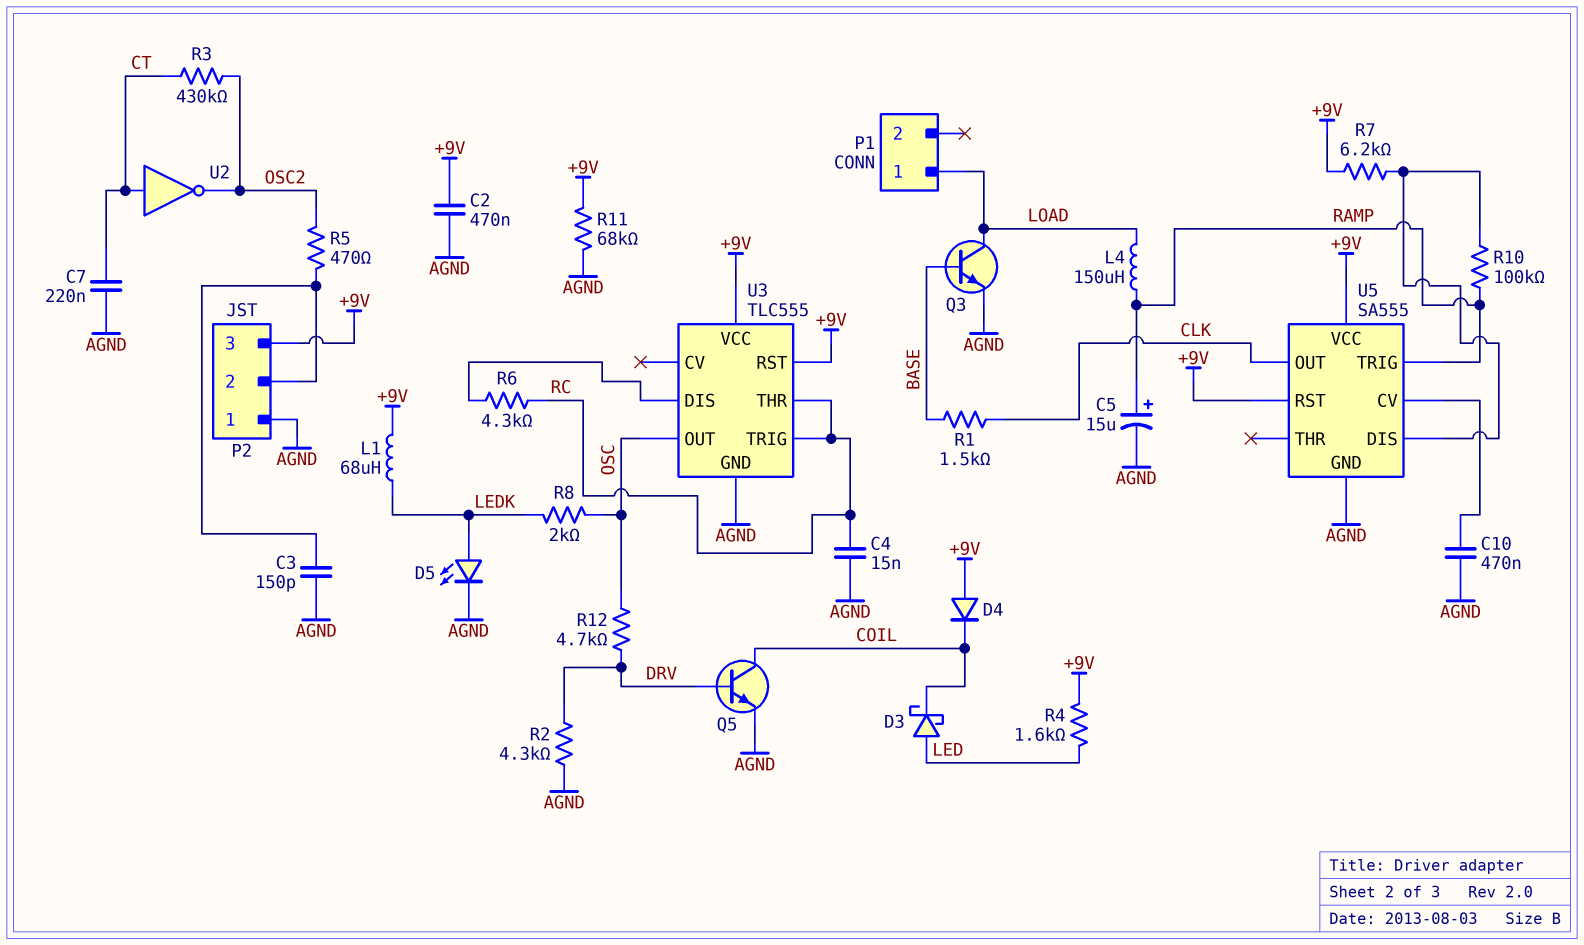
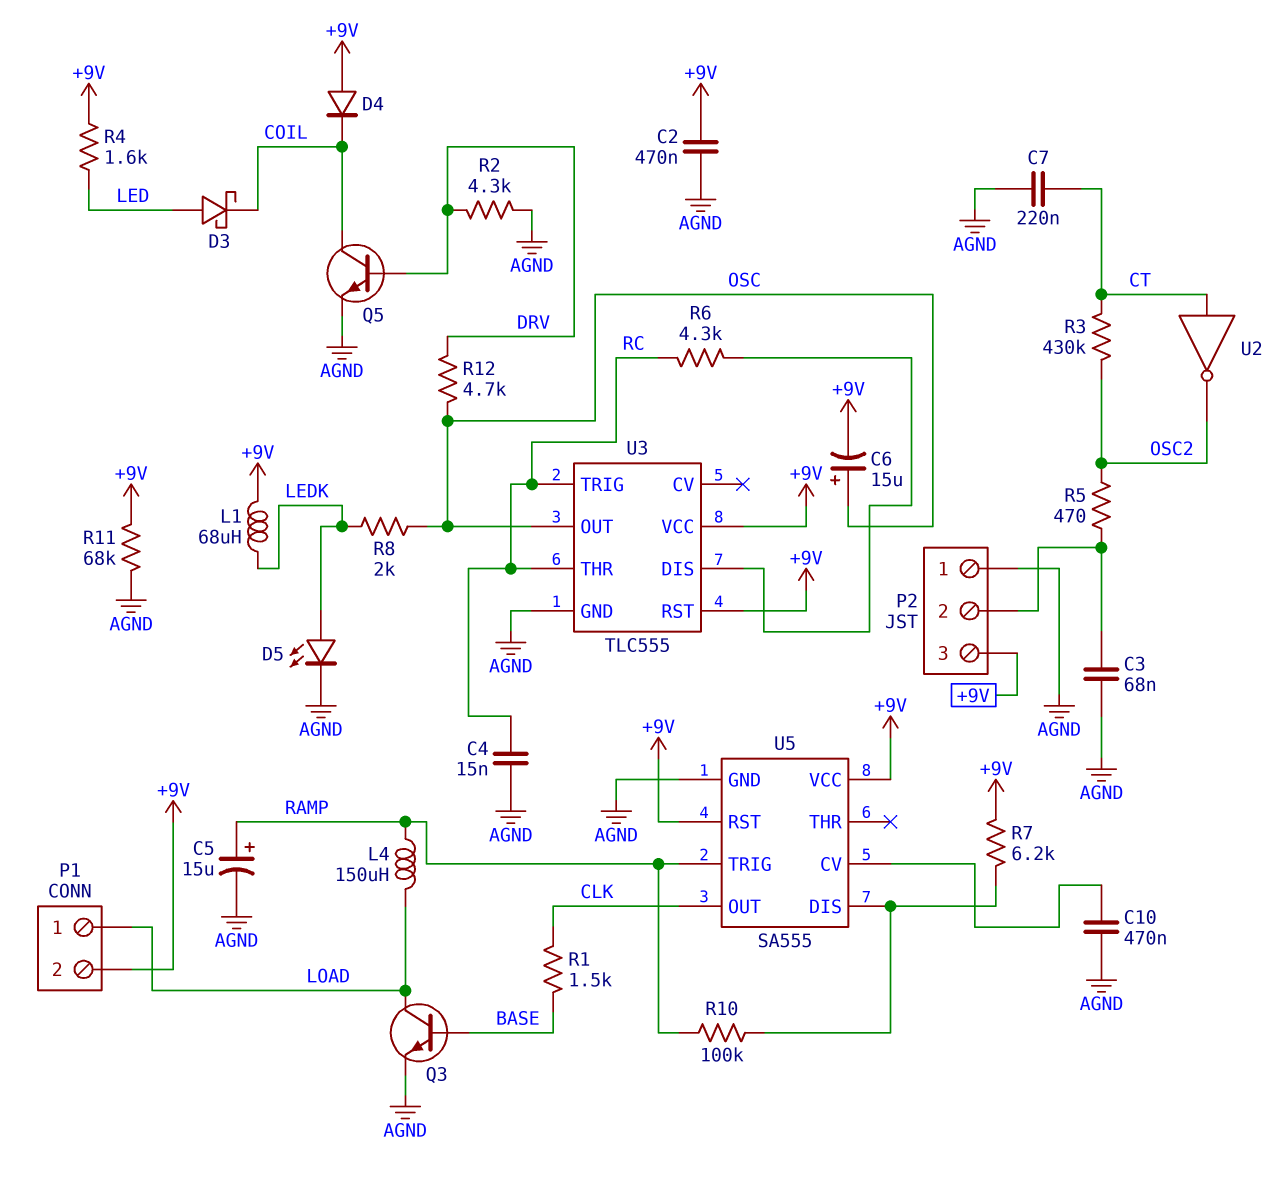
C3: 150pF (AGND, P2/2) -> 68nF (AGND, P2/2)
C6: none -> 15uF (plus OSC, minus +9V)
P1 pin 2: none -> +9V

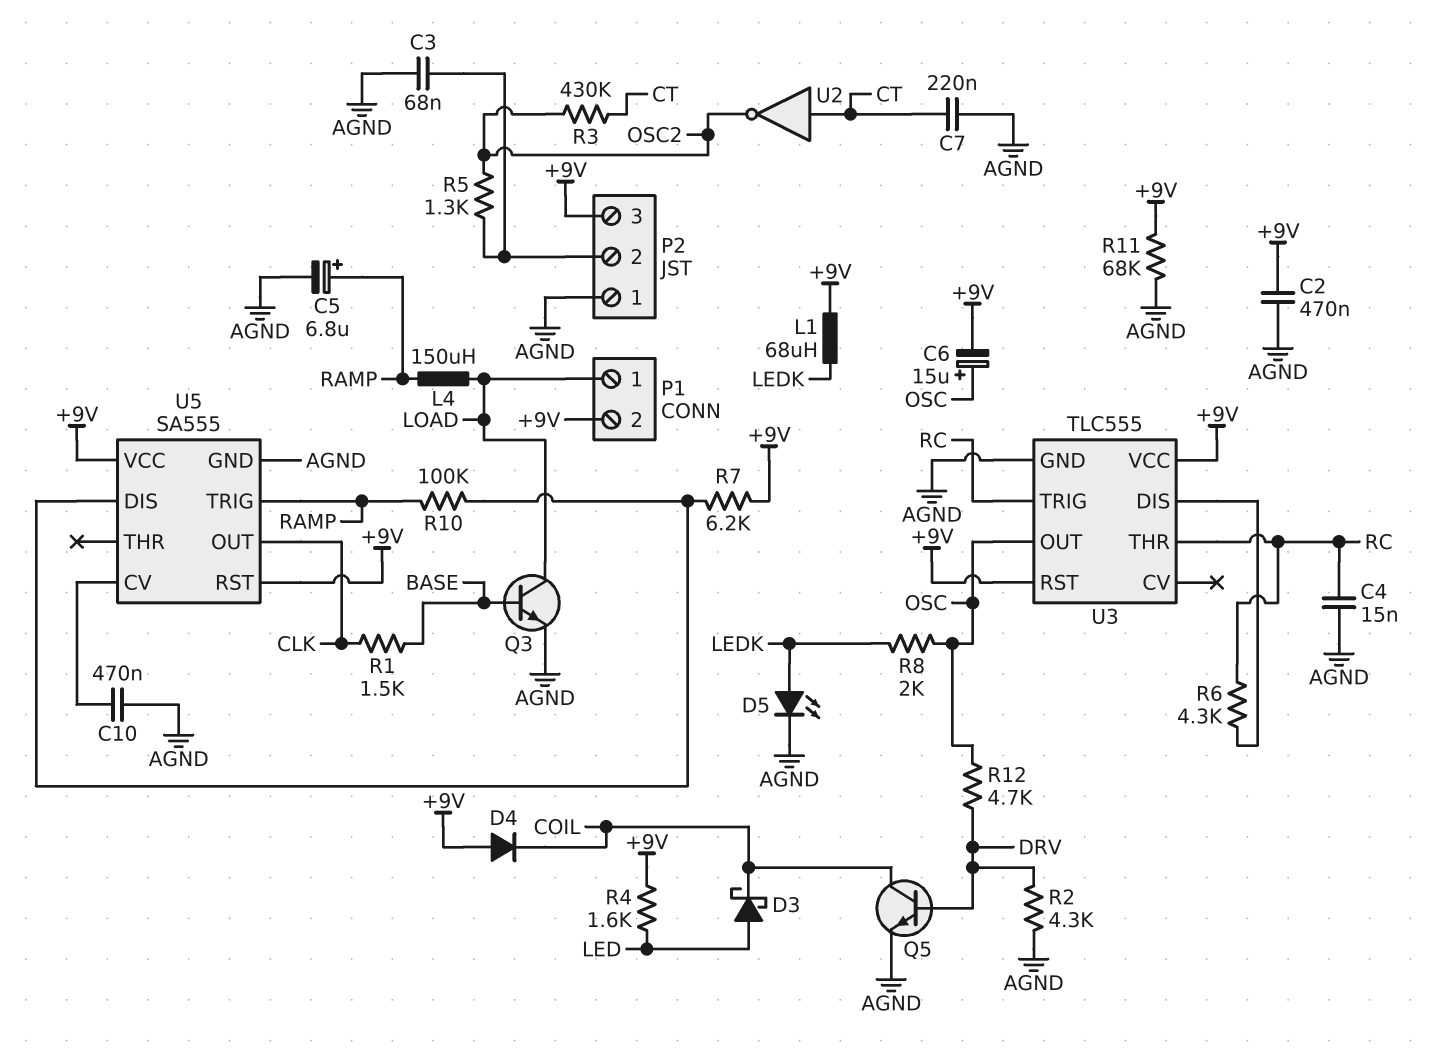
C5: 15uF (plus RAMP, minus AGND) -> 6.8uF (plus RAMP, minus AGND)
R5: 470 (OSC2, P2/2) -> 1.3k (OSC2, P2/2)

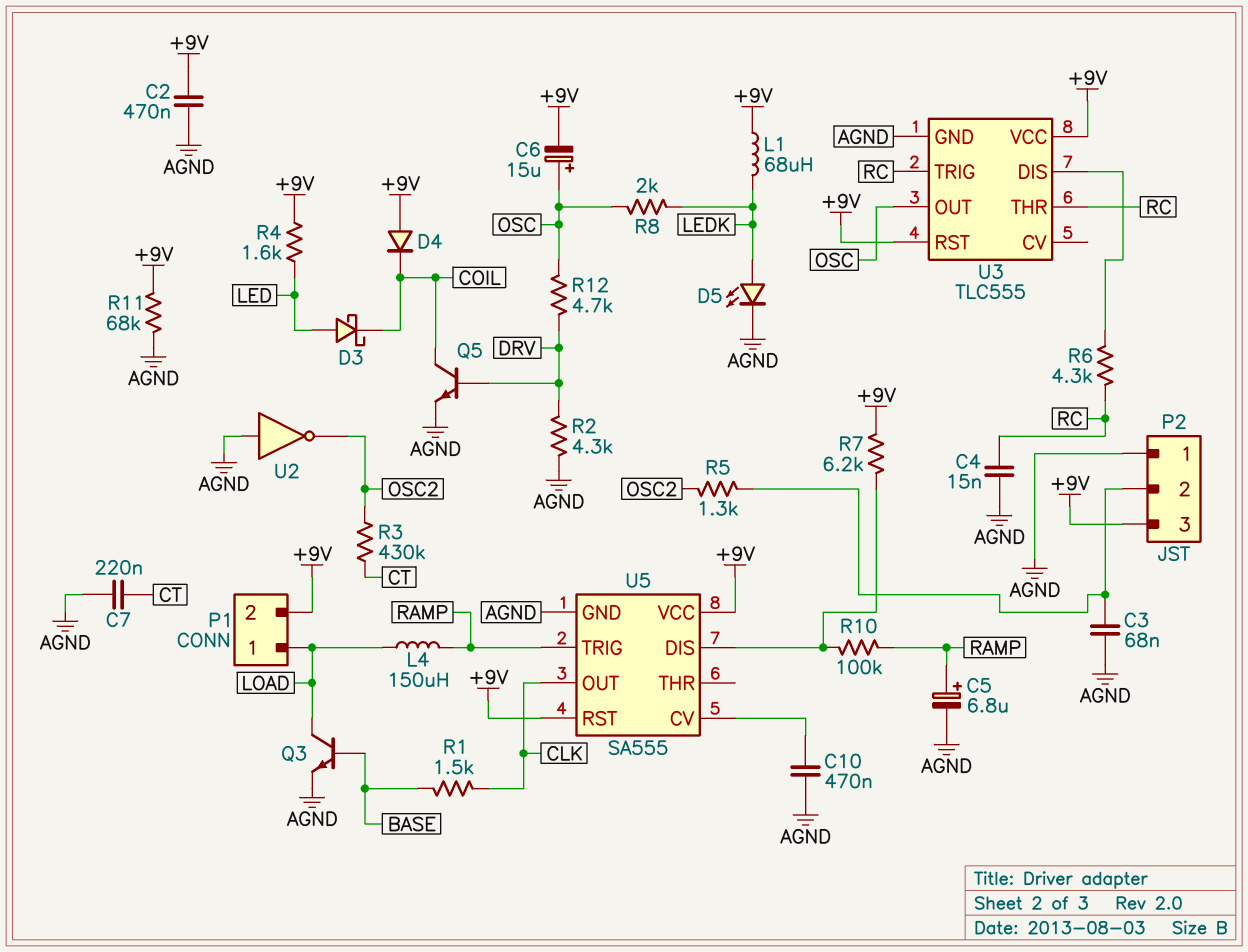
U2: NOT (in CT, out OSC2) -> NOT (in AGND, out OSC2)

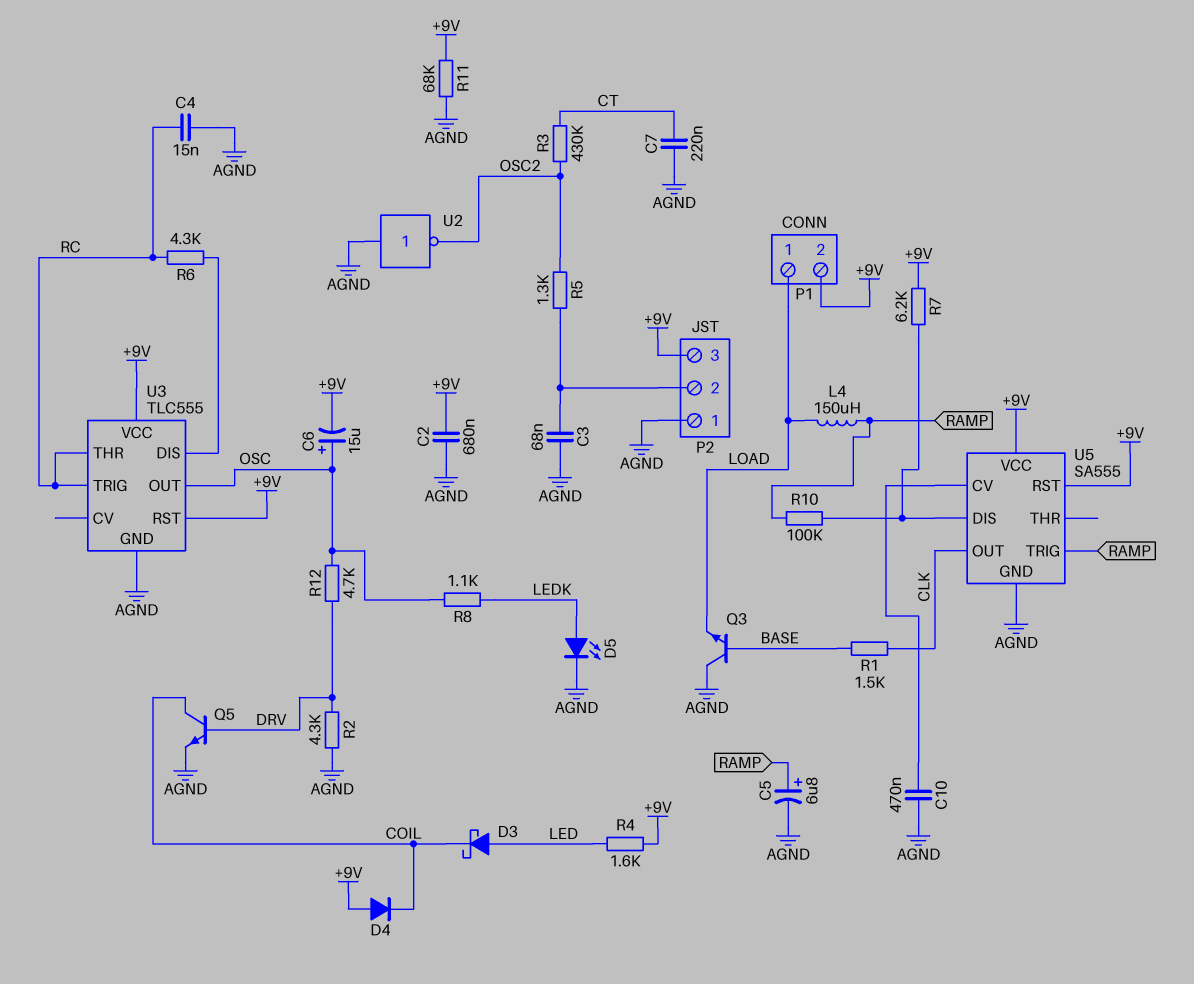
C2: 470nF (+9V, AGND) -> 680nF (+9V, AGND)
L1: 68uH (+9V, LEDK) -> none
Q3: NPN (B BASE, C LOAD, E AGND) -> NPN (B BASE, C AGND, E LOAD)
R8: 2k (LEDK, OSC) -> 1.1k (LEDK, OSC)

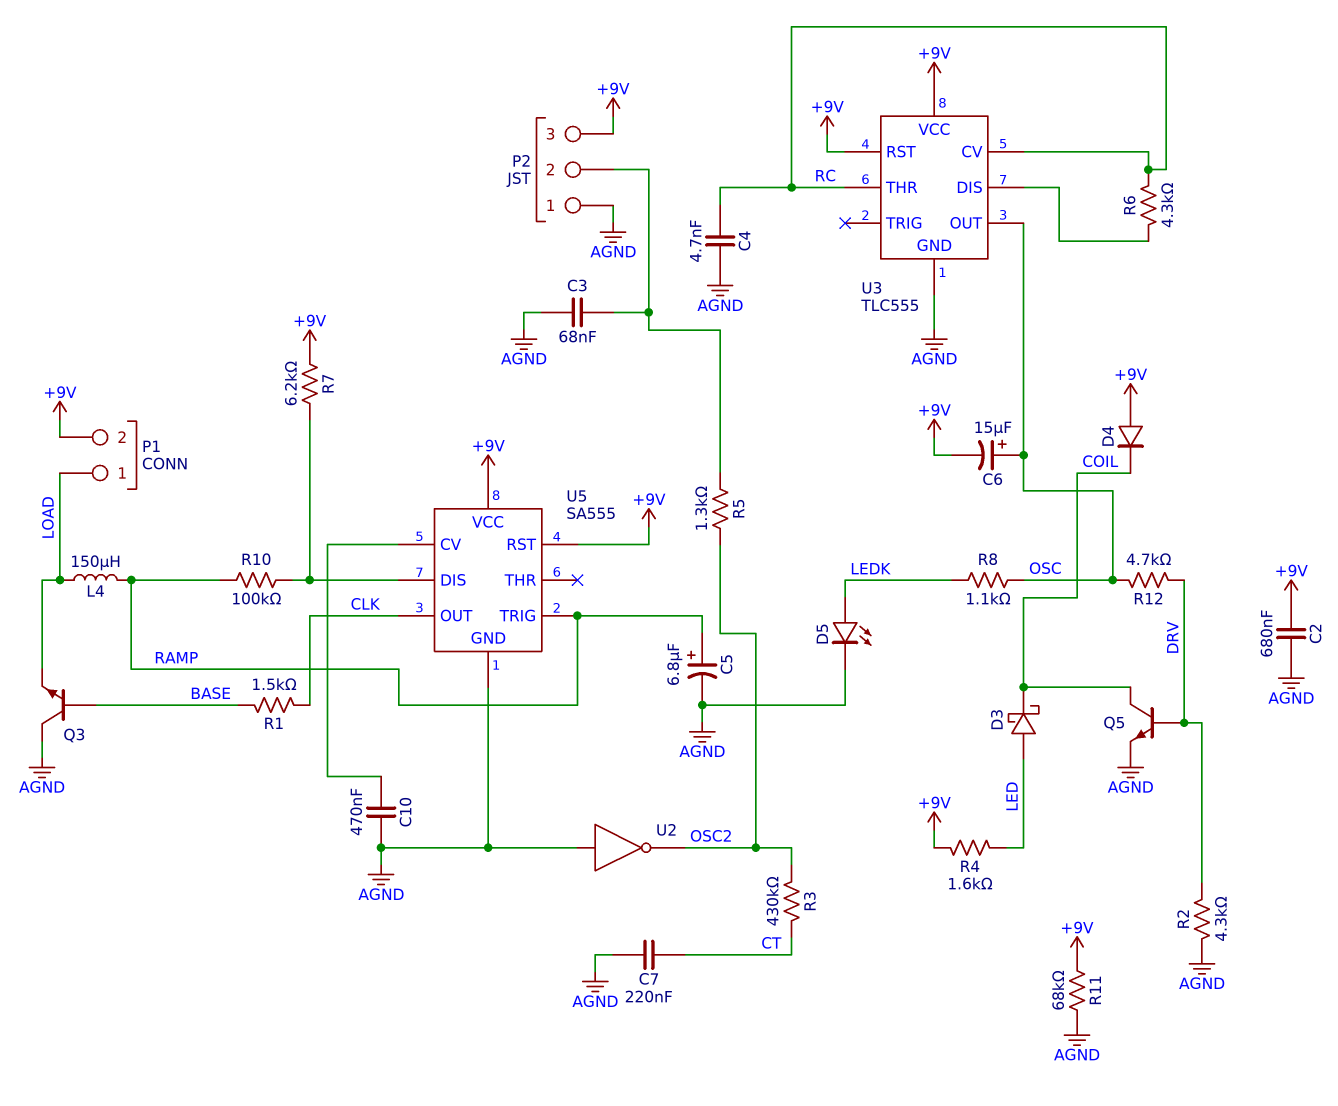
C4: 15nF (AGND, RC) -> 4.7nF (AGND, RC)
U3 pin CV: none -> RC
U3 pin TRIG: RC -> none

